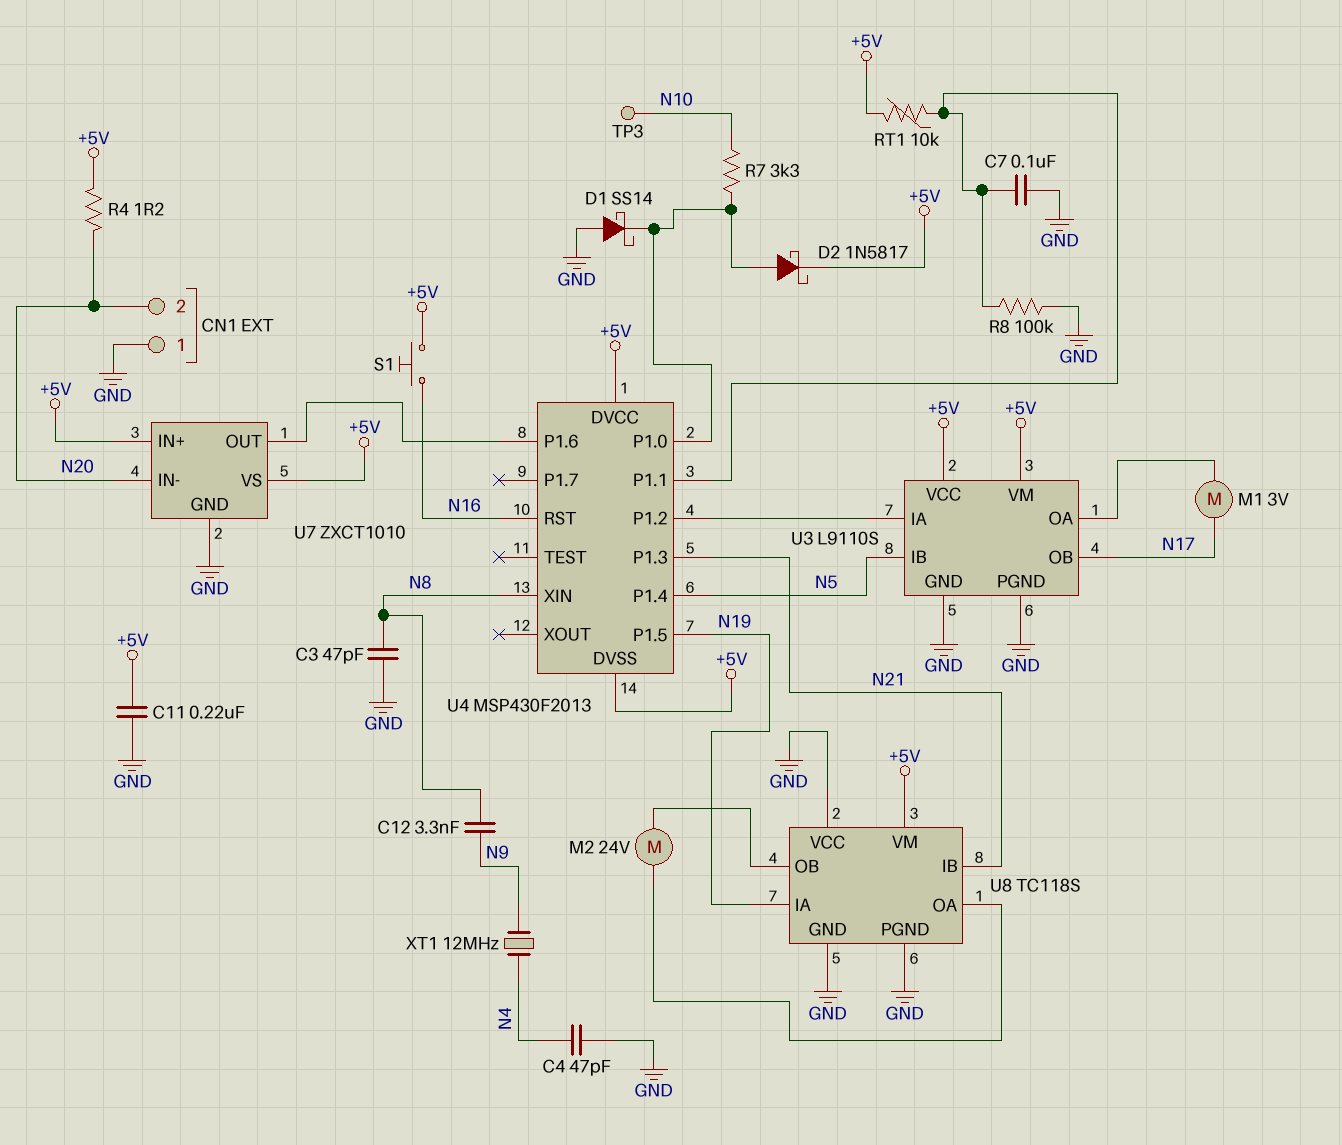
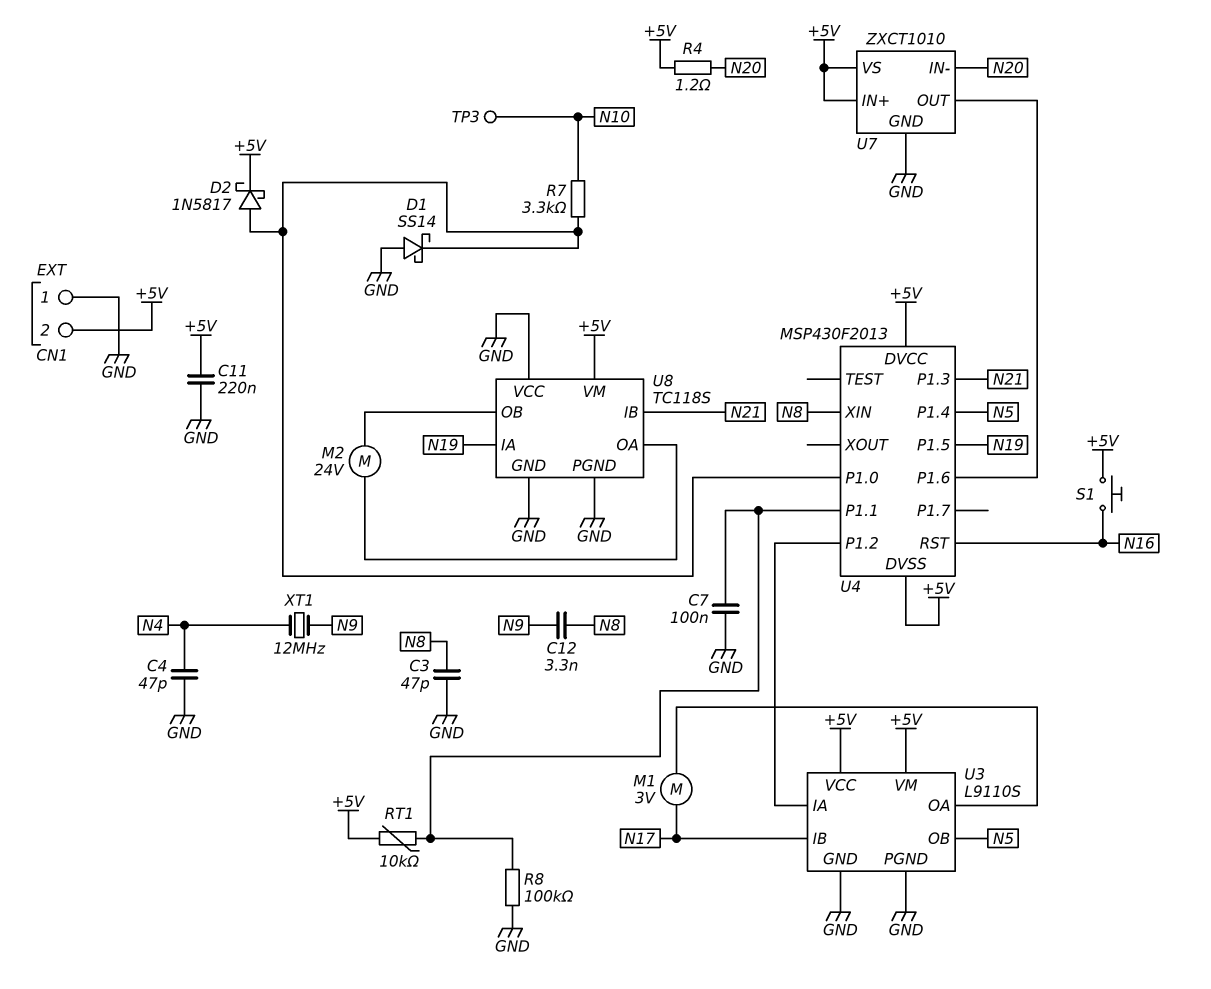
CN1 pin 2: N20 -> +5V
U3 pin IB: N5 -> N17
U3 pin OB: N17 -> N5

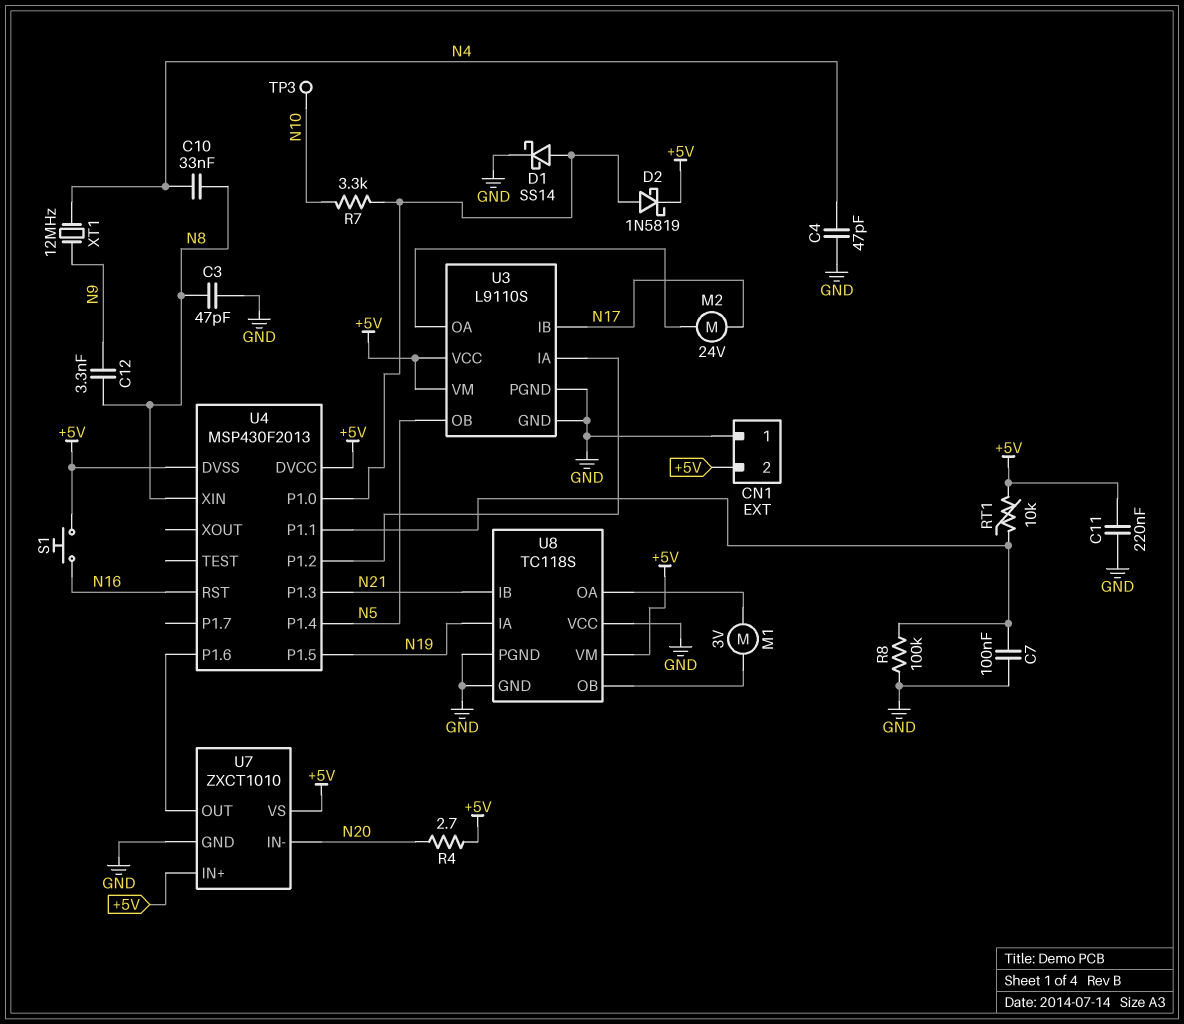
C10: none -> 33nF (N4, N8)
D1: schottky SS14 (A GND, K U4/P1.0) -> schottky SS14 (A U4/P1.0, K GND)
D2: schottky 1N5817 (A U4/P1.0, K +5V) -> schottky 1N5819 (A U4/P1.0, K +5V)
M1: motor 3V (N17, U3/OA) -> motor 3V (U8/OA, U8/OB)
M2: motor 24V (U8/OA, U8/OB) -> motor 24V (N17, U3/OA)
R4: 1.2 (+5V, N20) -> 2.7 (+5V, N20)

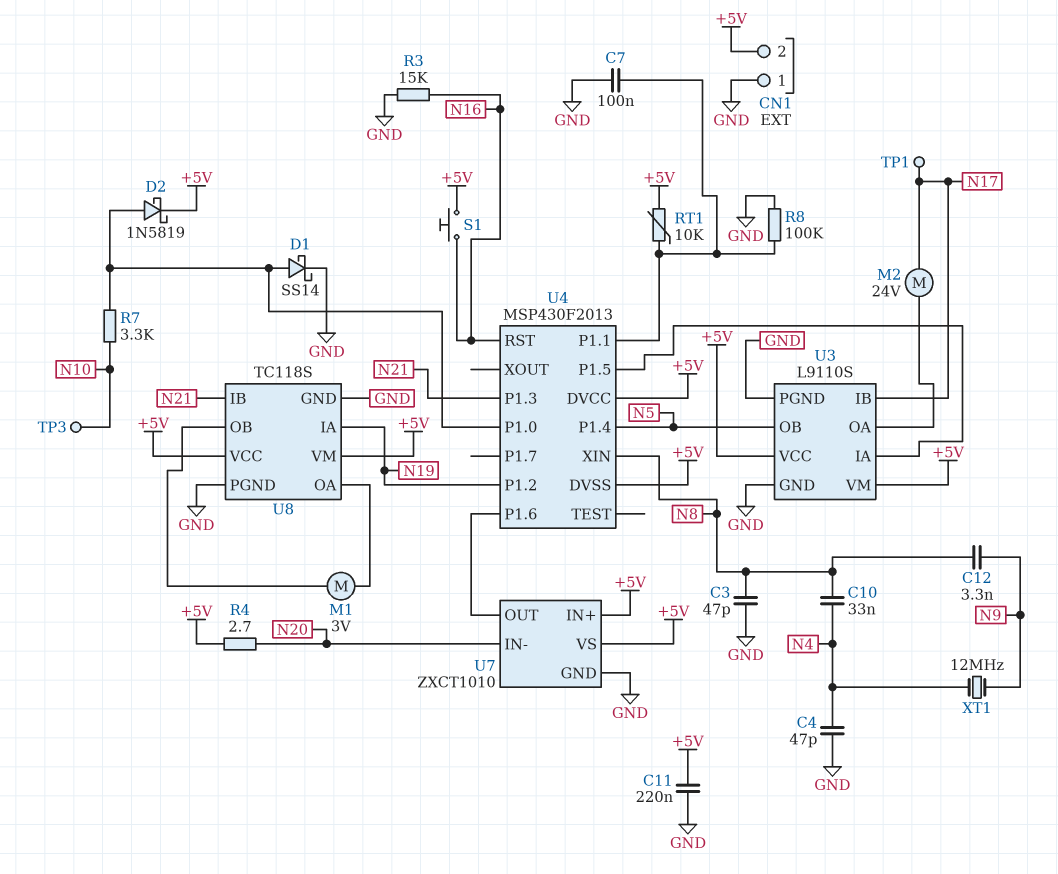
R3: none -> 15k (GND, N16)
TP1: none -> test point (N17)
U4 pin P1.2: U3/IA -> N19
U4 pin P1.5: N19 -> U3/IA
U8 pin VCC: GND -> +5V

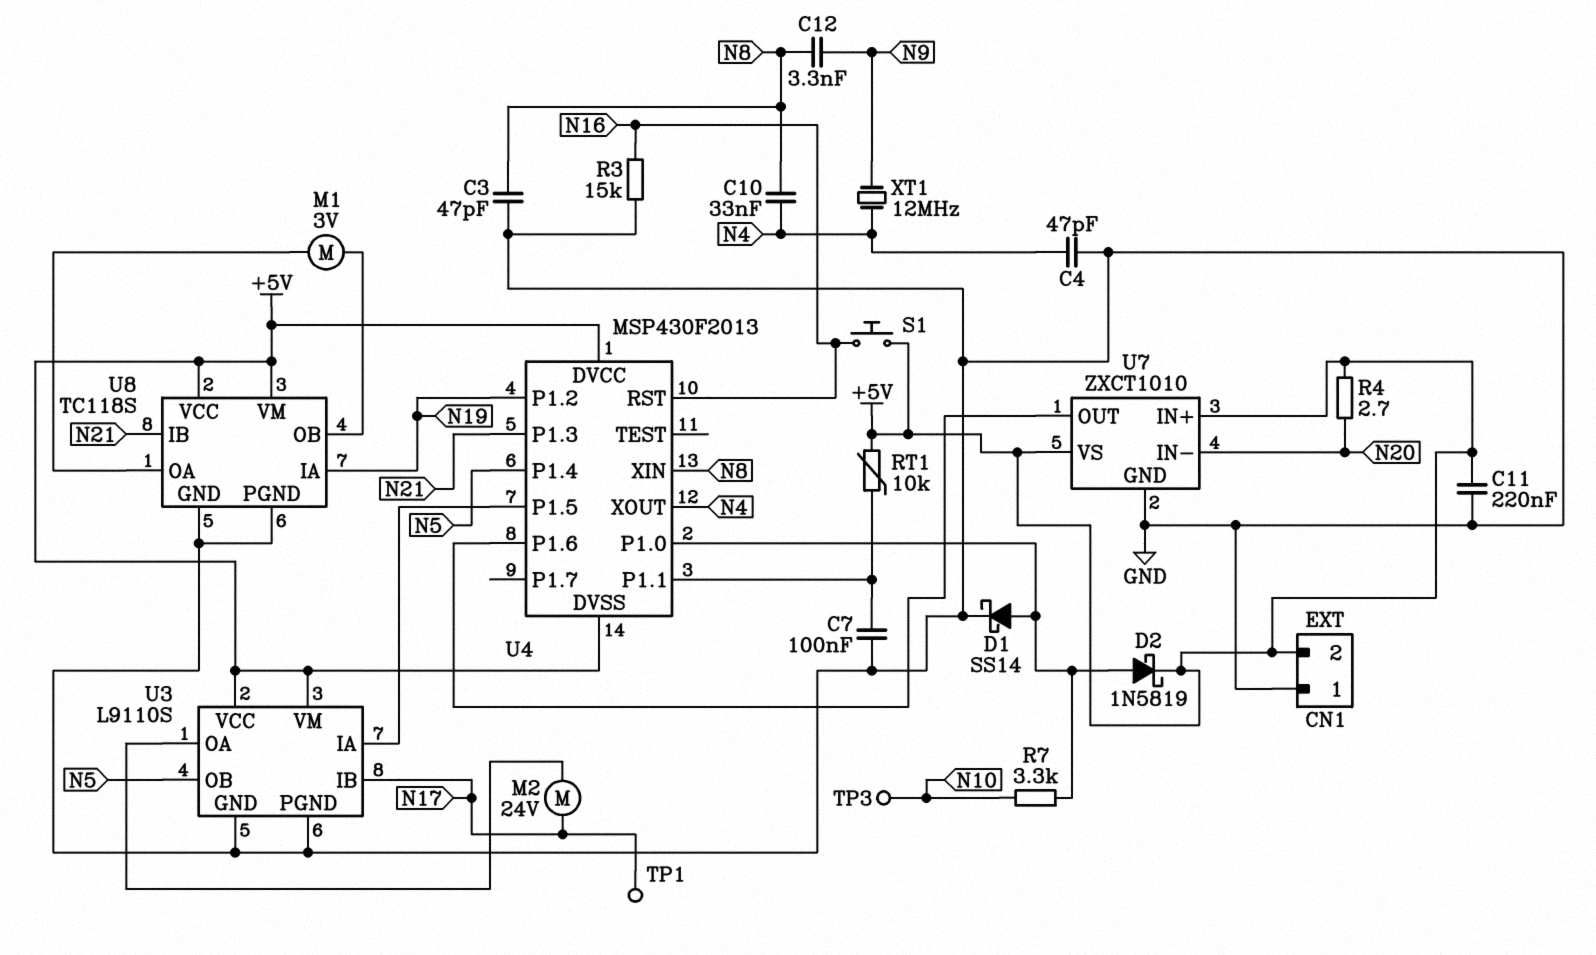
R8: 100k (GND, U4/P1.1) -> none
U4 pin XOUT: none -> N4

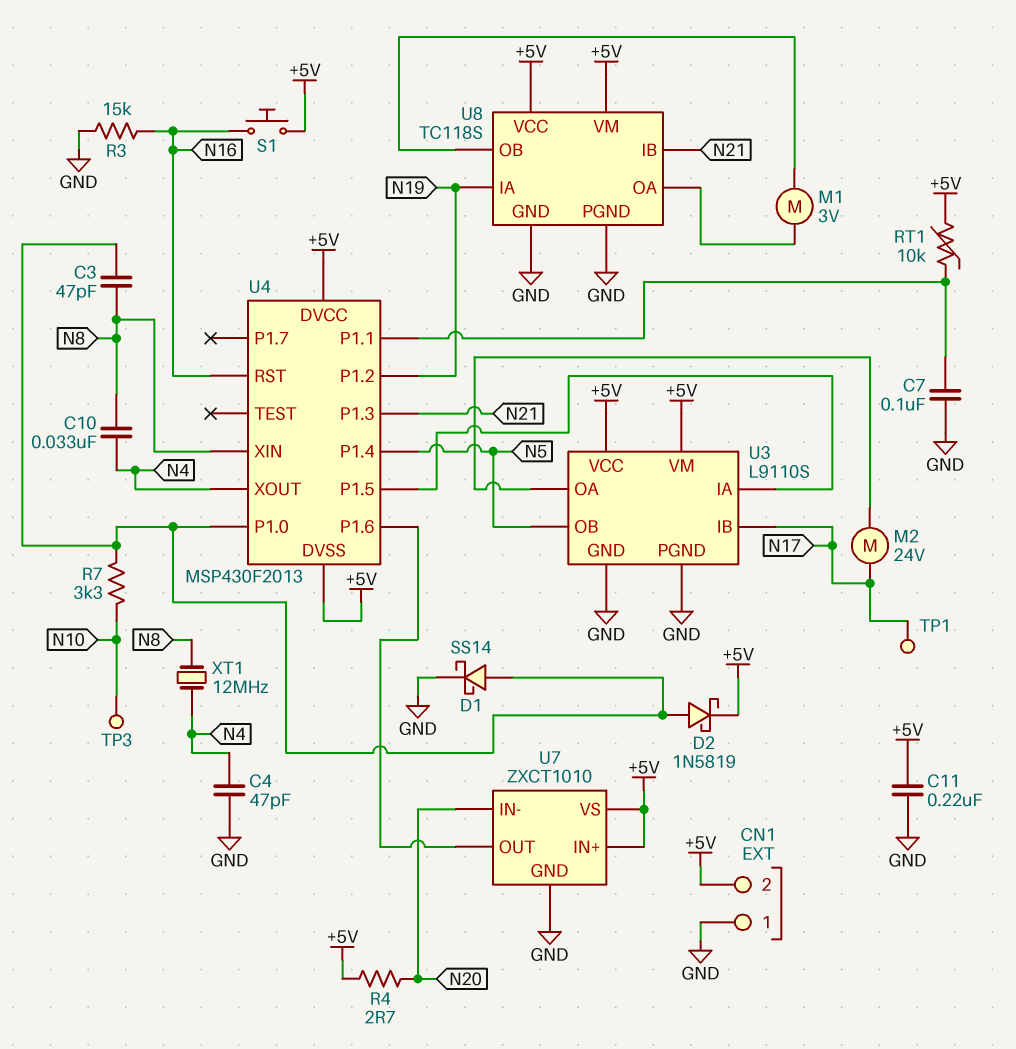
C3: 47pF (GND, N8) -> 47pF (N8, U4/P1.0)
C12: 3.3nF (N8, N9) -> none
XT1: 12MHz (N4, N9) -> 12MHz (N4, N8)

